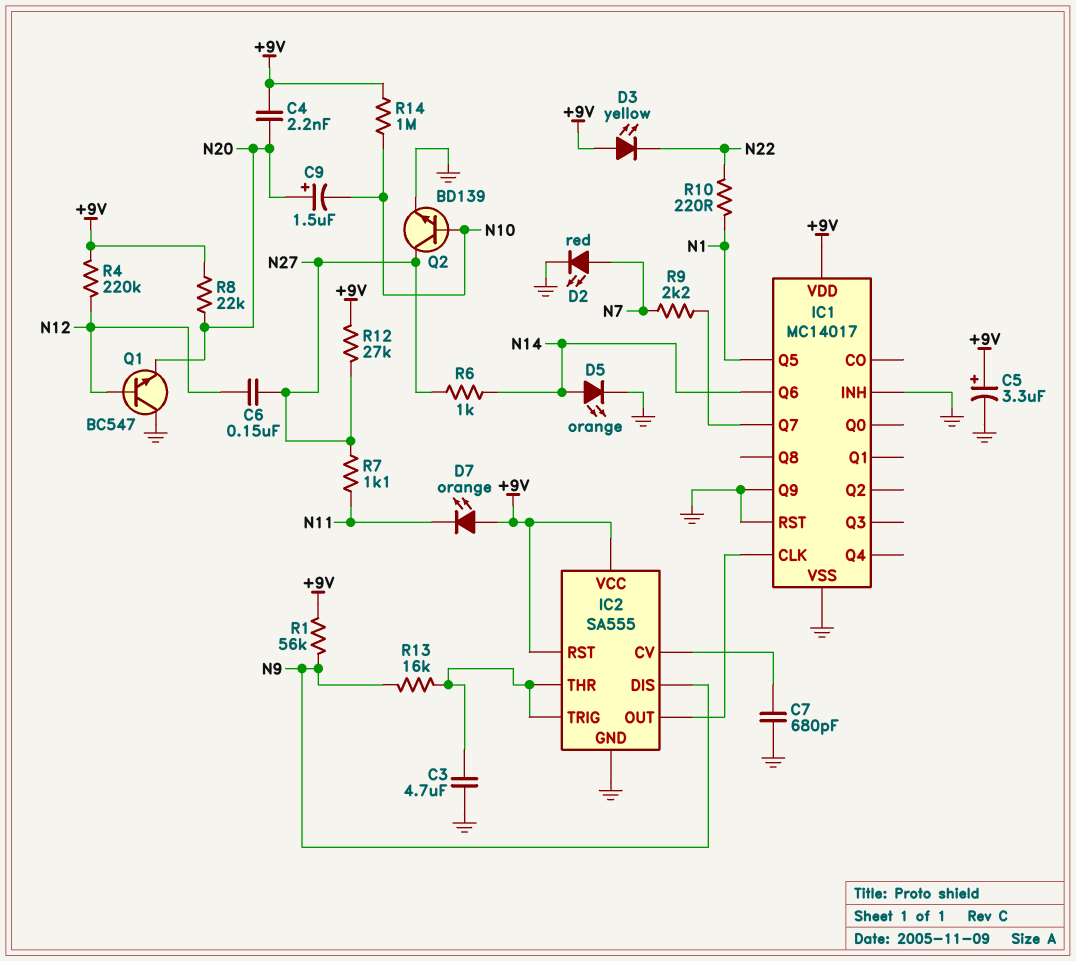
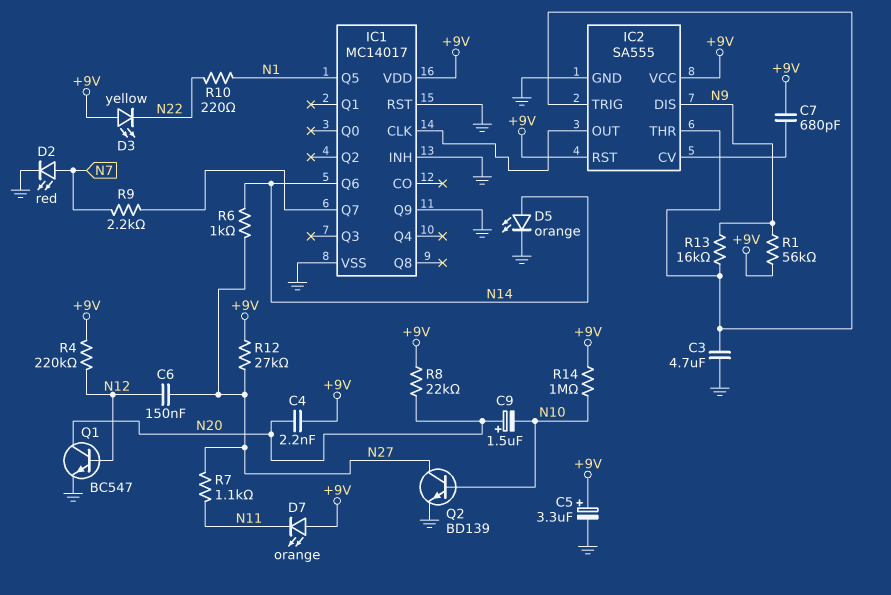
C7: 680pF (GND, IC2/CV) -> 680pF (+9V, IC2/CV)
Q1: NPN BC547 (B N12, C GND, E N20) -> NPN BC547 (B N12, C N20, E GND)

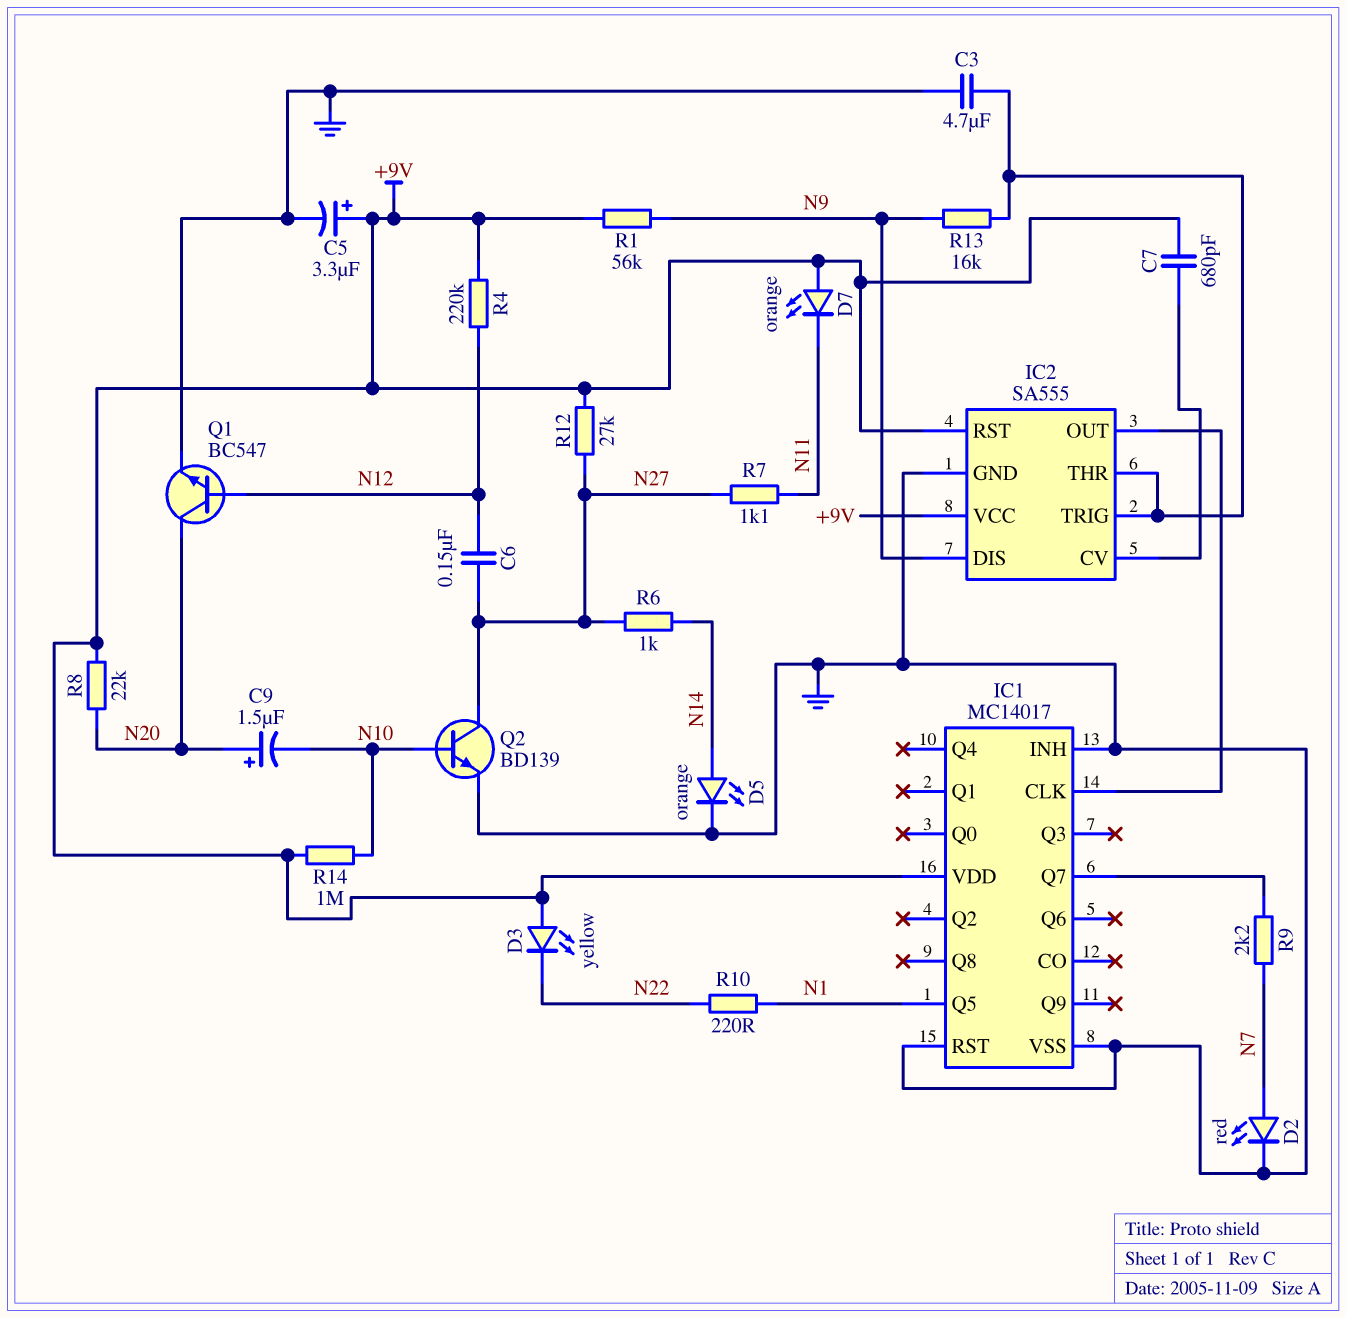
C4: 2.2nF (+9V, N20) -> none
IC1 pin Q6: N14 -> none
IC1 pin Q9: GND -> none

